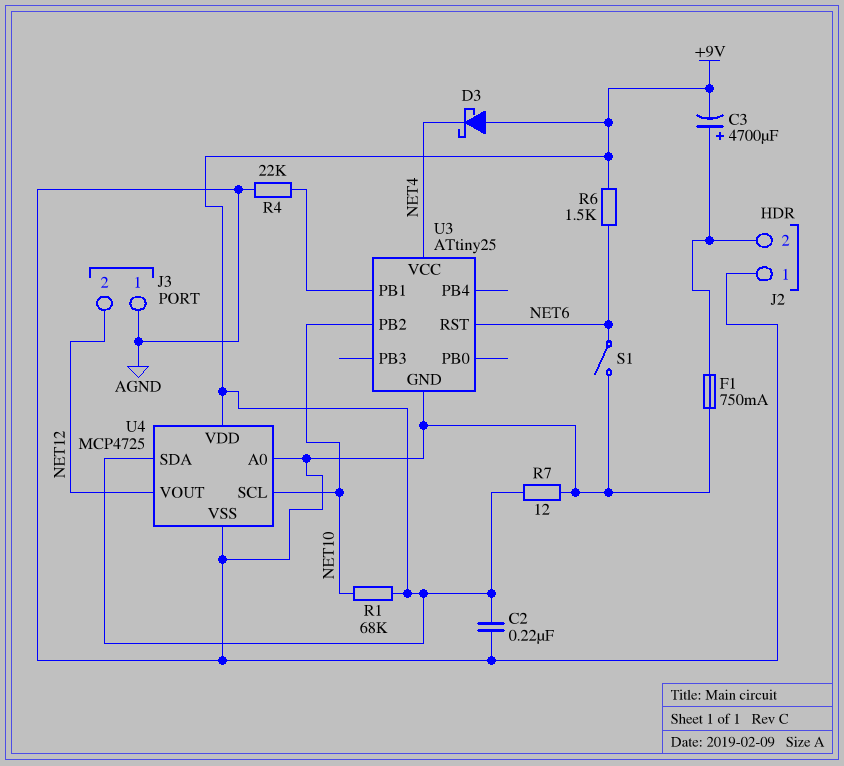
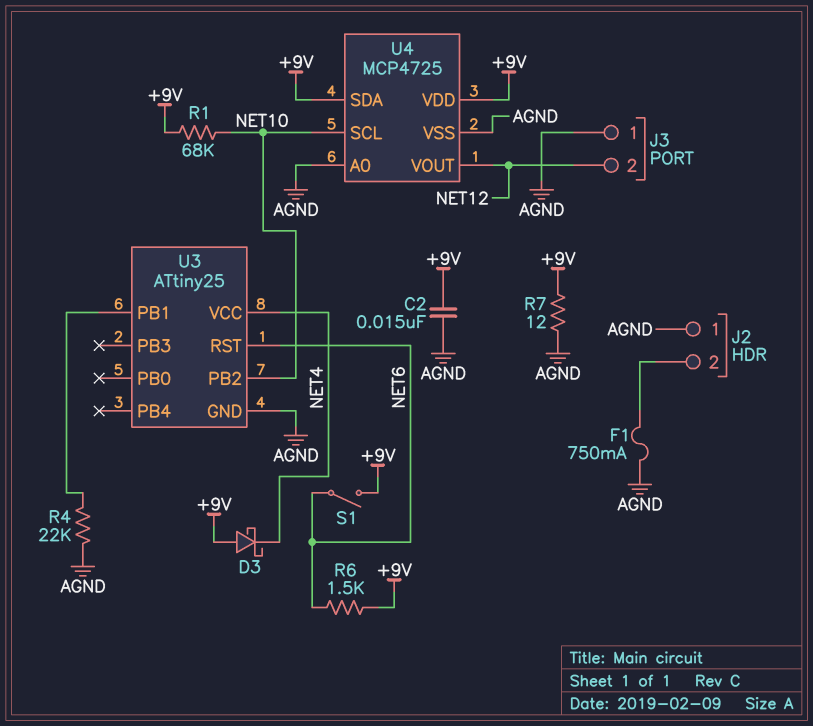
C2: 220nF (+9V, AGND) -> 15nF (+9V, AGND)
C3: 4700uF (plus J2/2, minus +9V) -> none
S1: switch (AGND, NET6) -> switch (+9V, NET6)

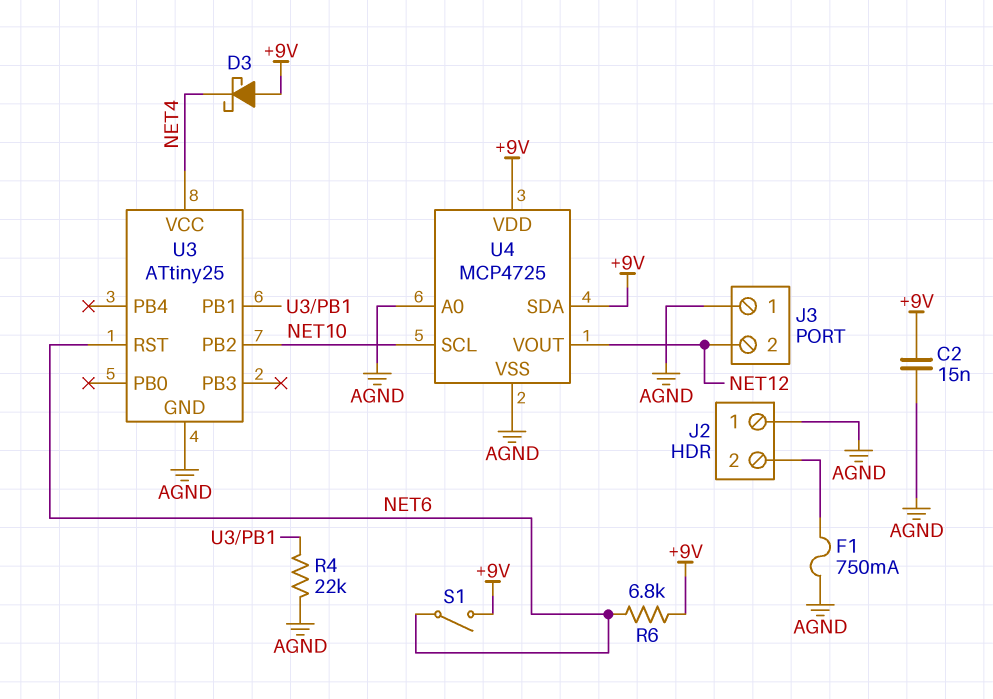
R1: 68k (+9V, NET10) -> none
R6: 1.5k (+9V, NET6) -> 6.8k (+9V, NET6)
R7: 12 (+9V, AGND) -> none

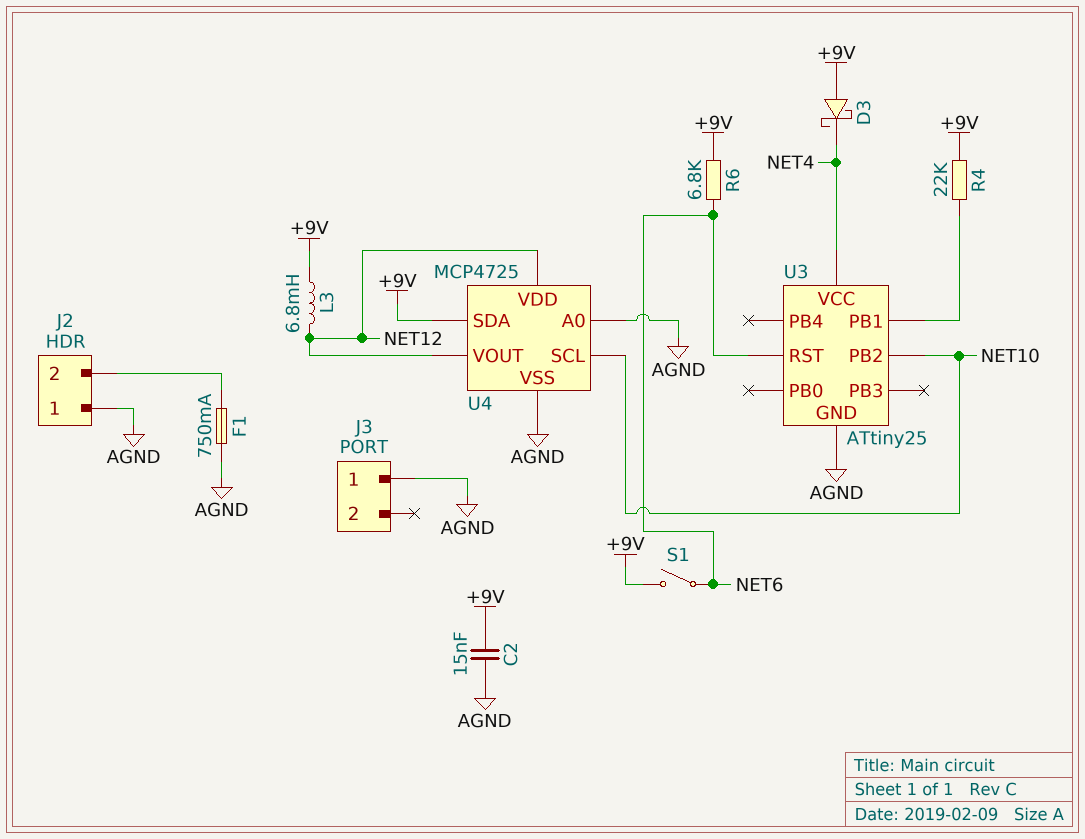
J3 pin 2: NET12 -> none
L3: none -> 6.8mH (+9V, NET12)
R4: 22k (AGND, U3/PB1) -> 22k (+9V, U3/PB1)
U4 pin VDD: +9V -> NET12

